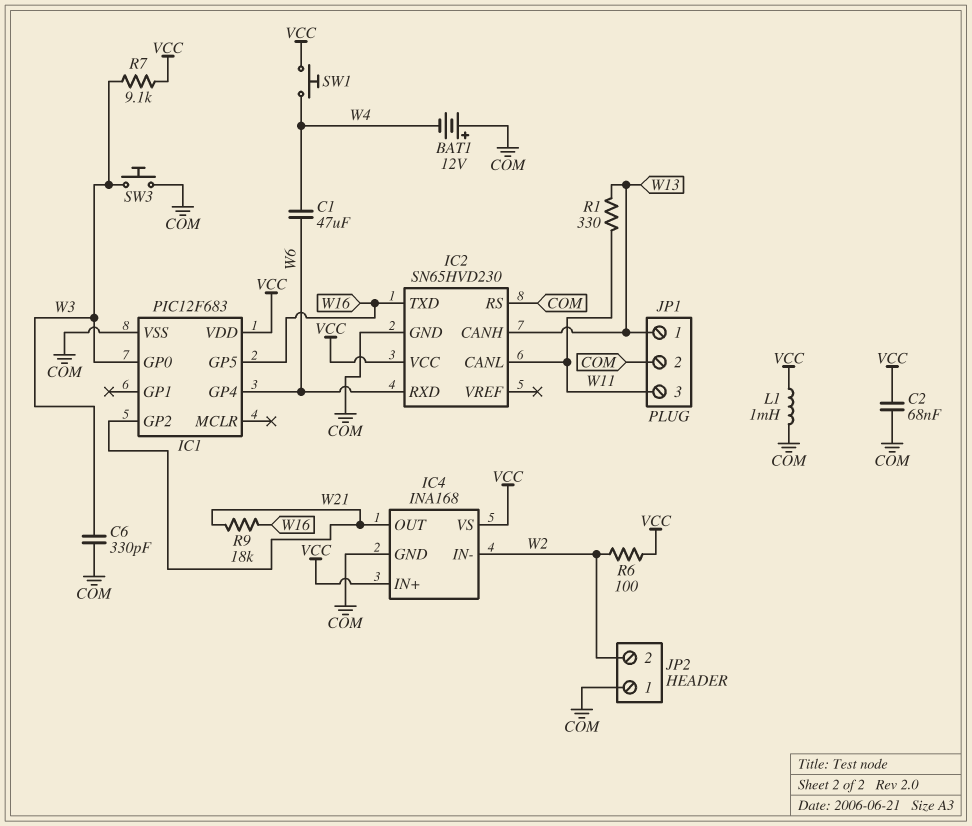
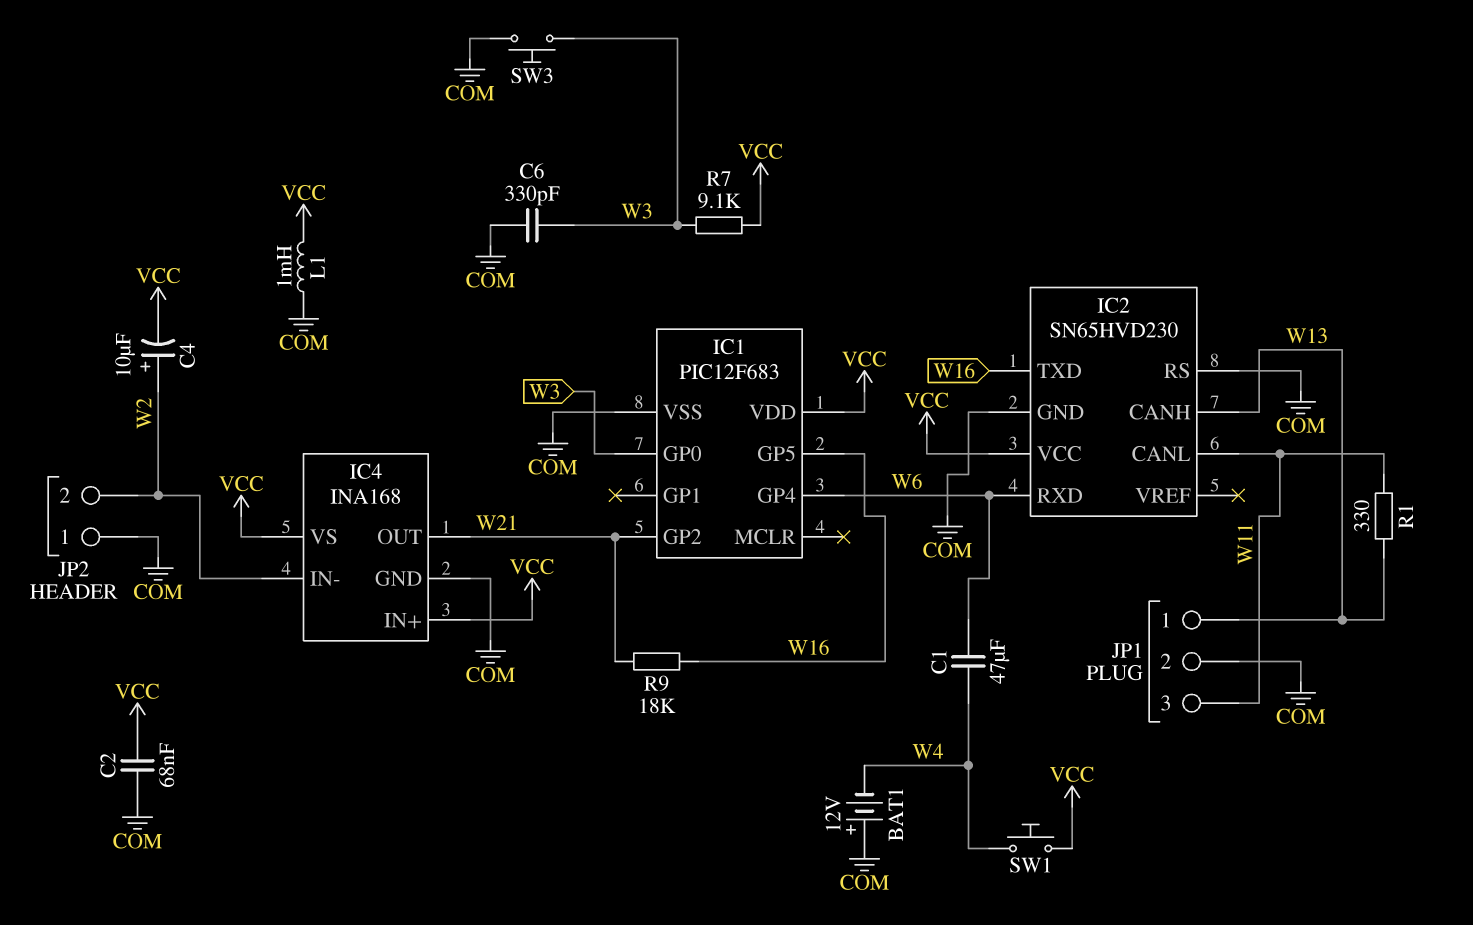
C4: none -> 10uF (plus W2, minus VCC)
R6: 100 (VCC, W2) -> none

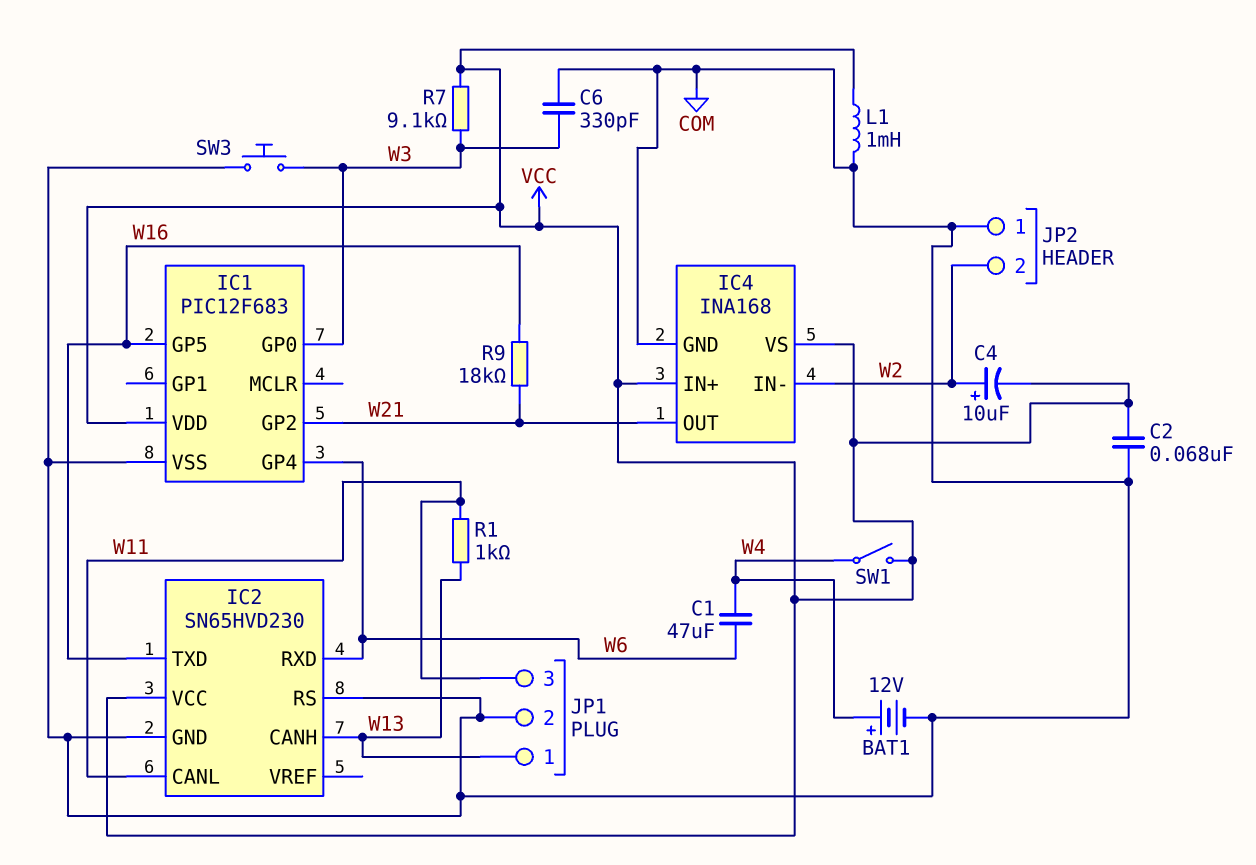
BAT1: 12V (plus COM, minus W4) -> 12V (plus W4, minus COM)
R1: 330 (W11, W13) -> 1k (W11, W13)
SW1: button (VCC, W4) -> switch (VCC, W4)

